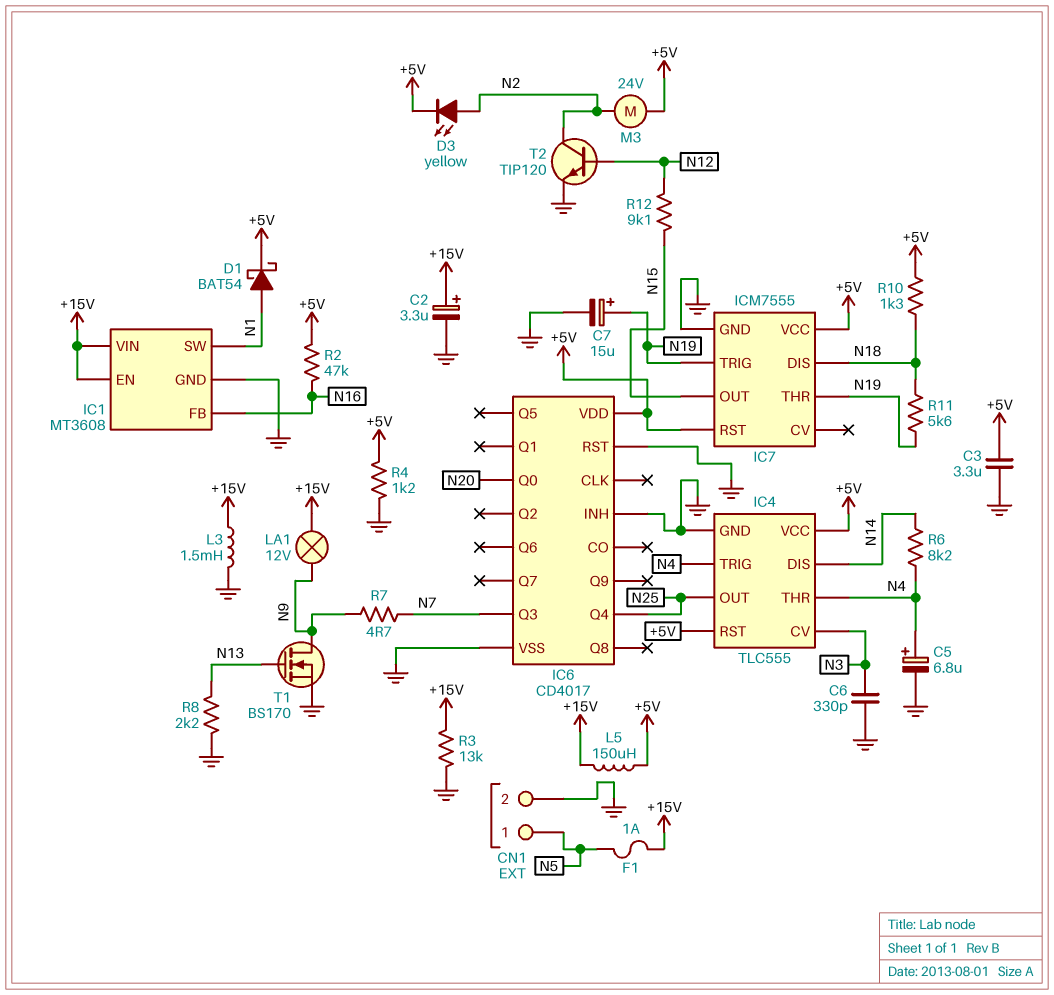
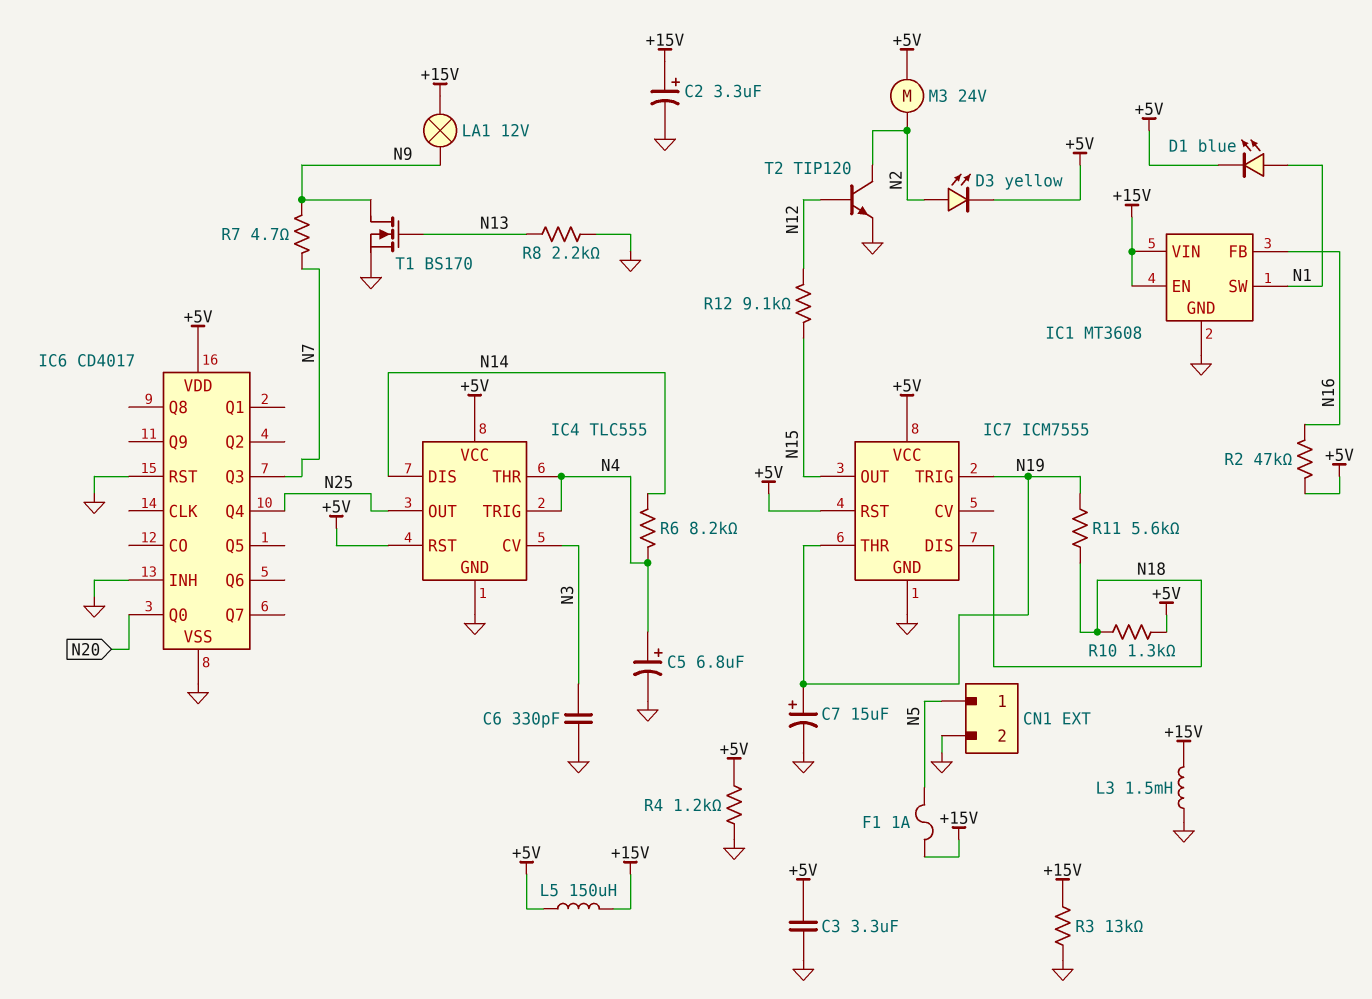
D1: schottky BAT54 (A N1, K +5V) -> LED blue (A N1, K +5V)

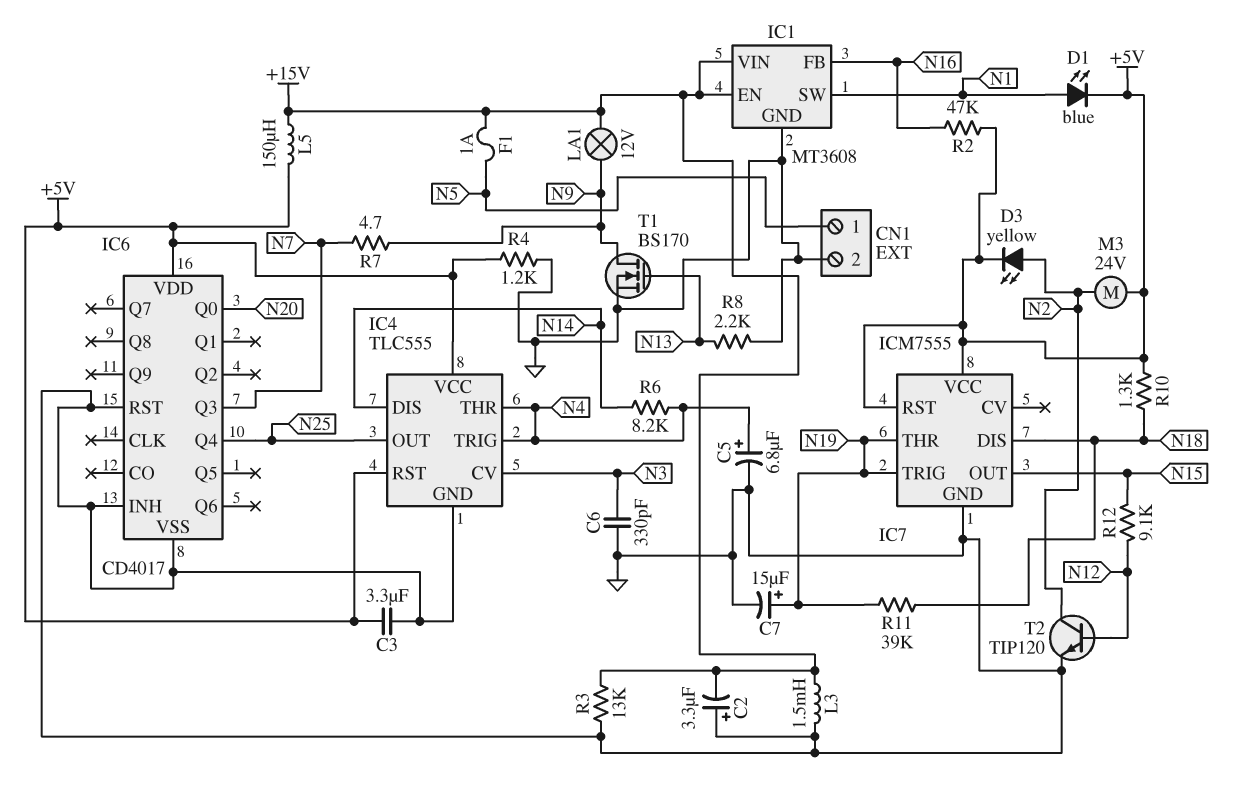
C2: 3.3uF (plus +15V, minus GND) -> 3.3uF (plus GND, minus +15V)
R11: 5.6k (N18, N19) -> 39k (N18, N19)

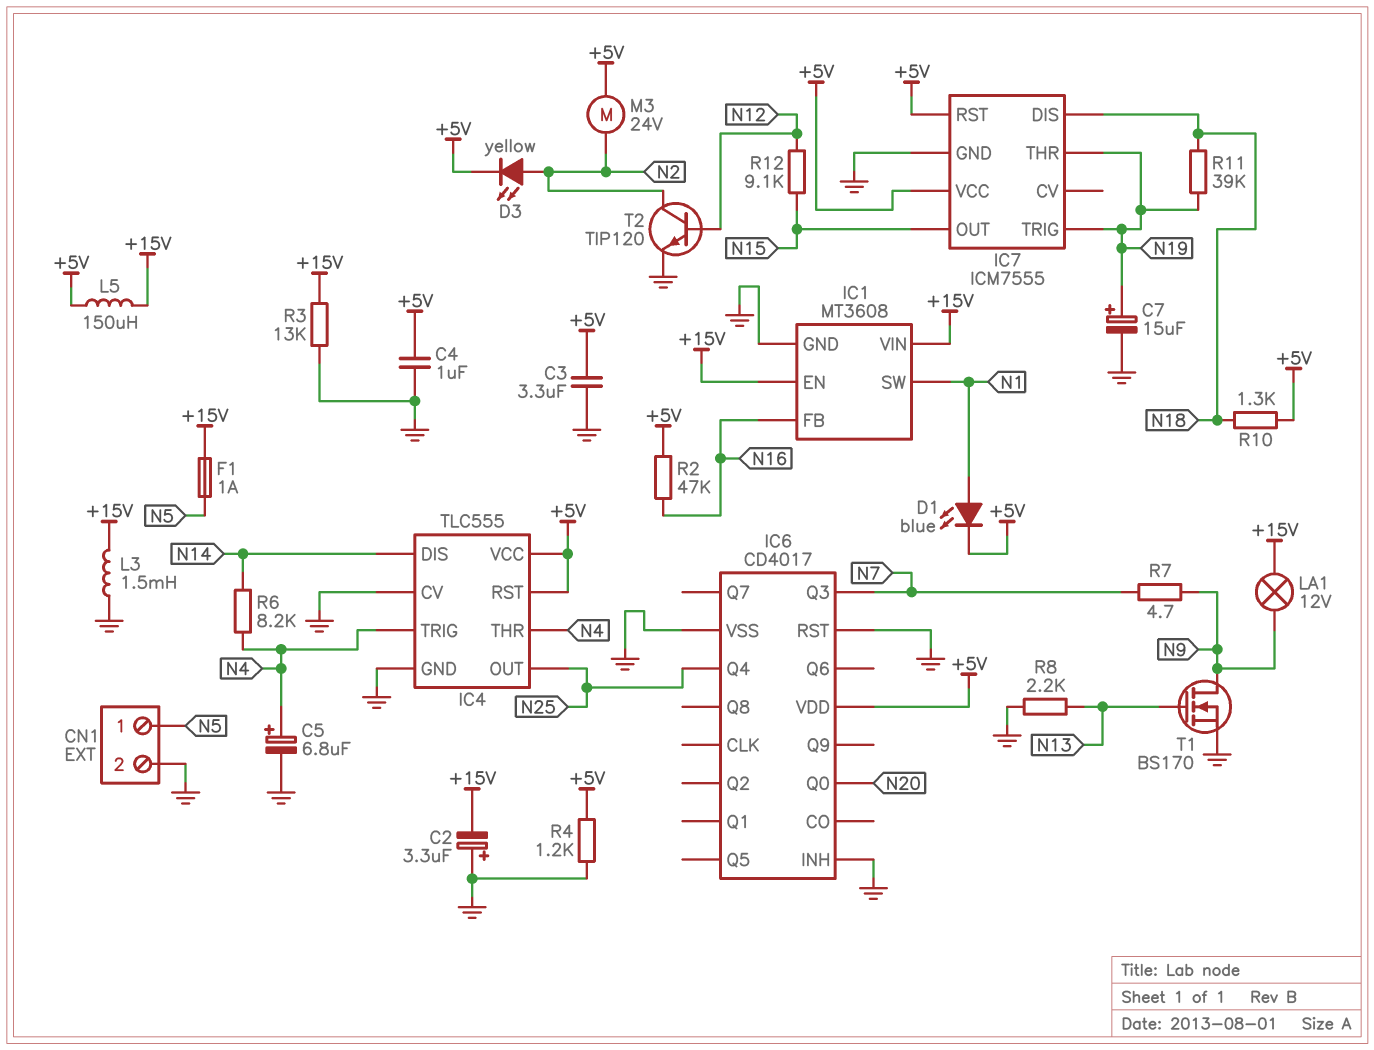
C4: none -> 1uF (+5V, GND)
C6: 330pF (GND, N3) -> none
IC4 pin CV: N3 -> GND

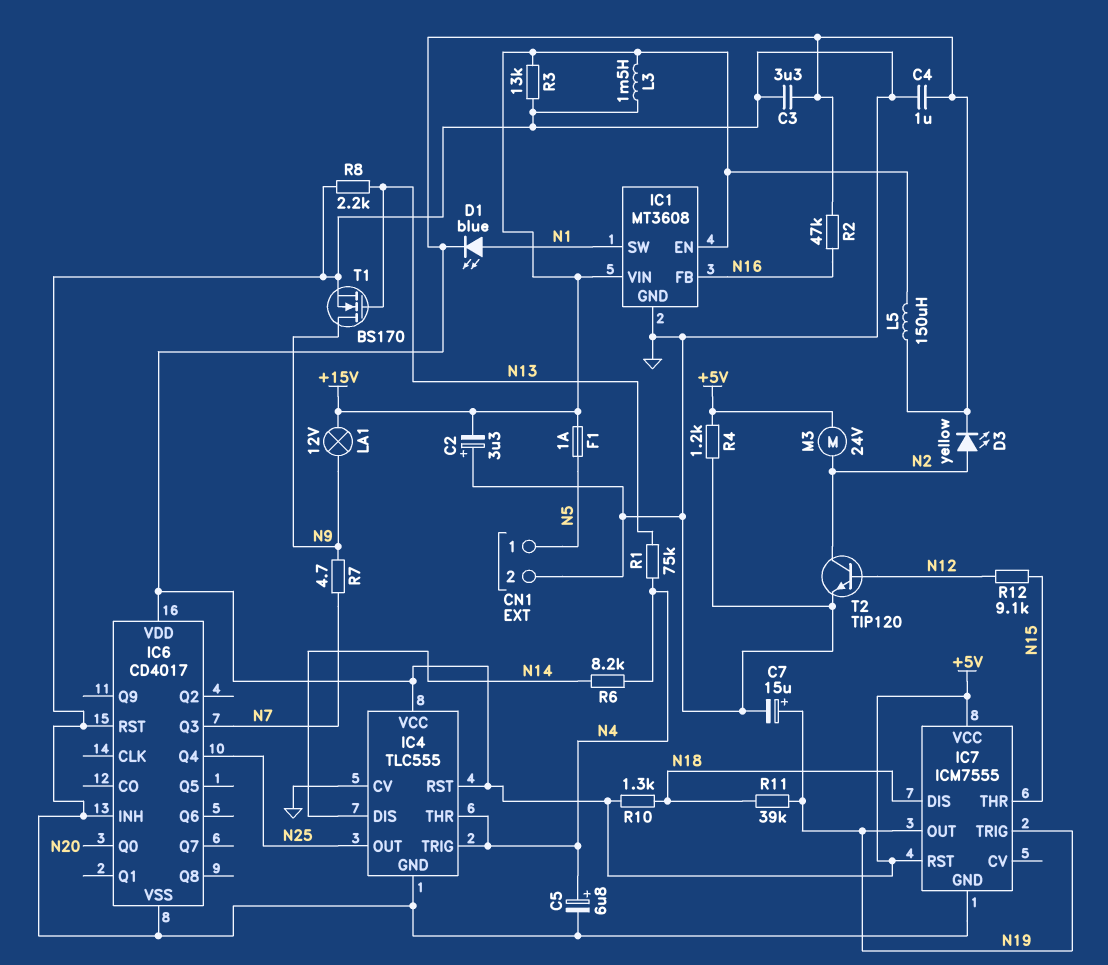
IC7 pin OUT: N15 -> N19
IC7 pin THR: N19 -> N15
R1: none -> 75k (N4, N13)

